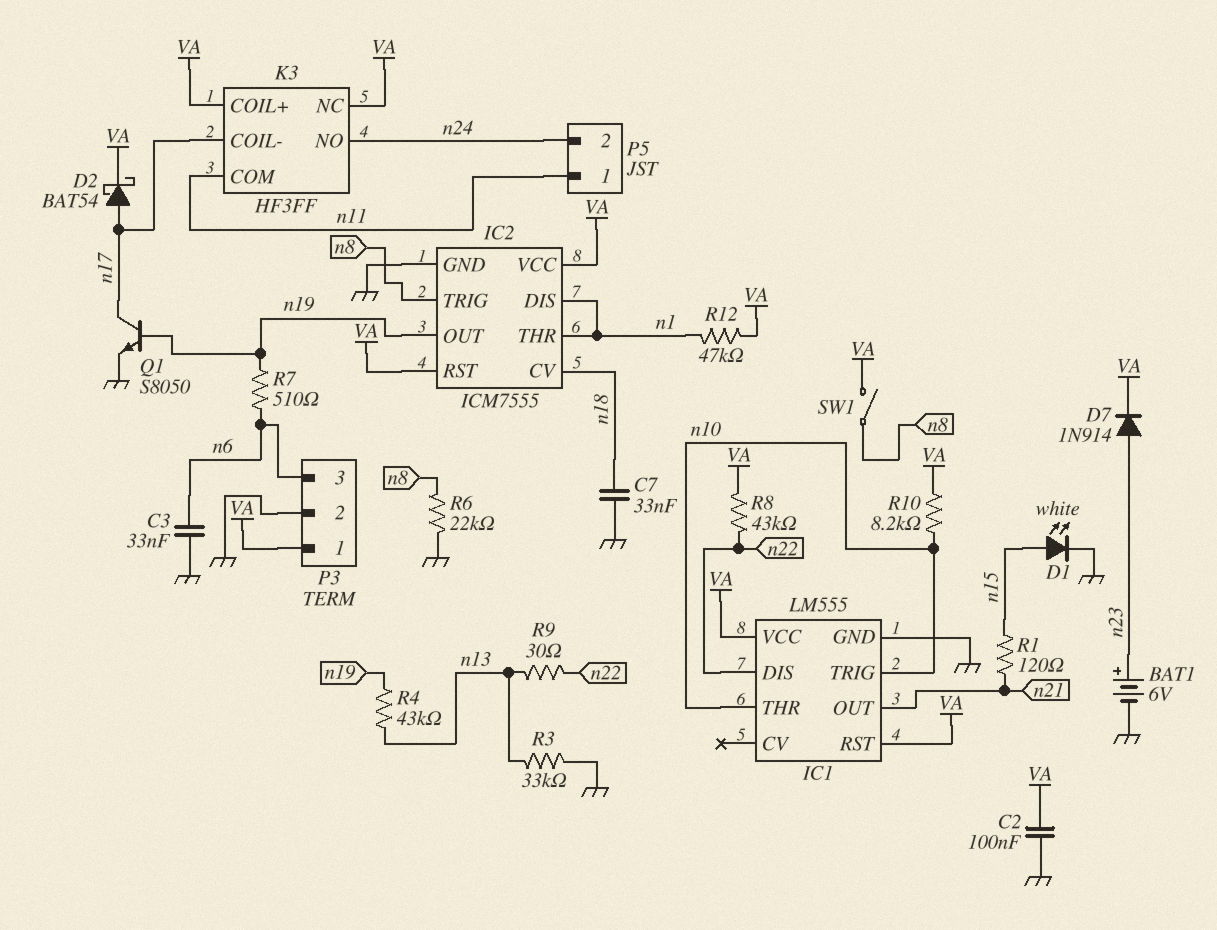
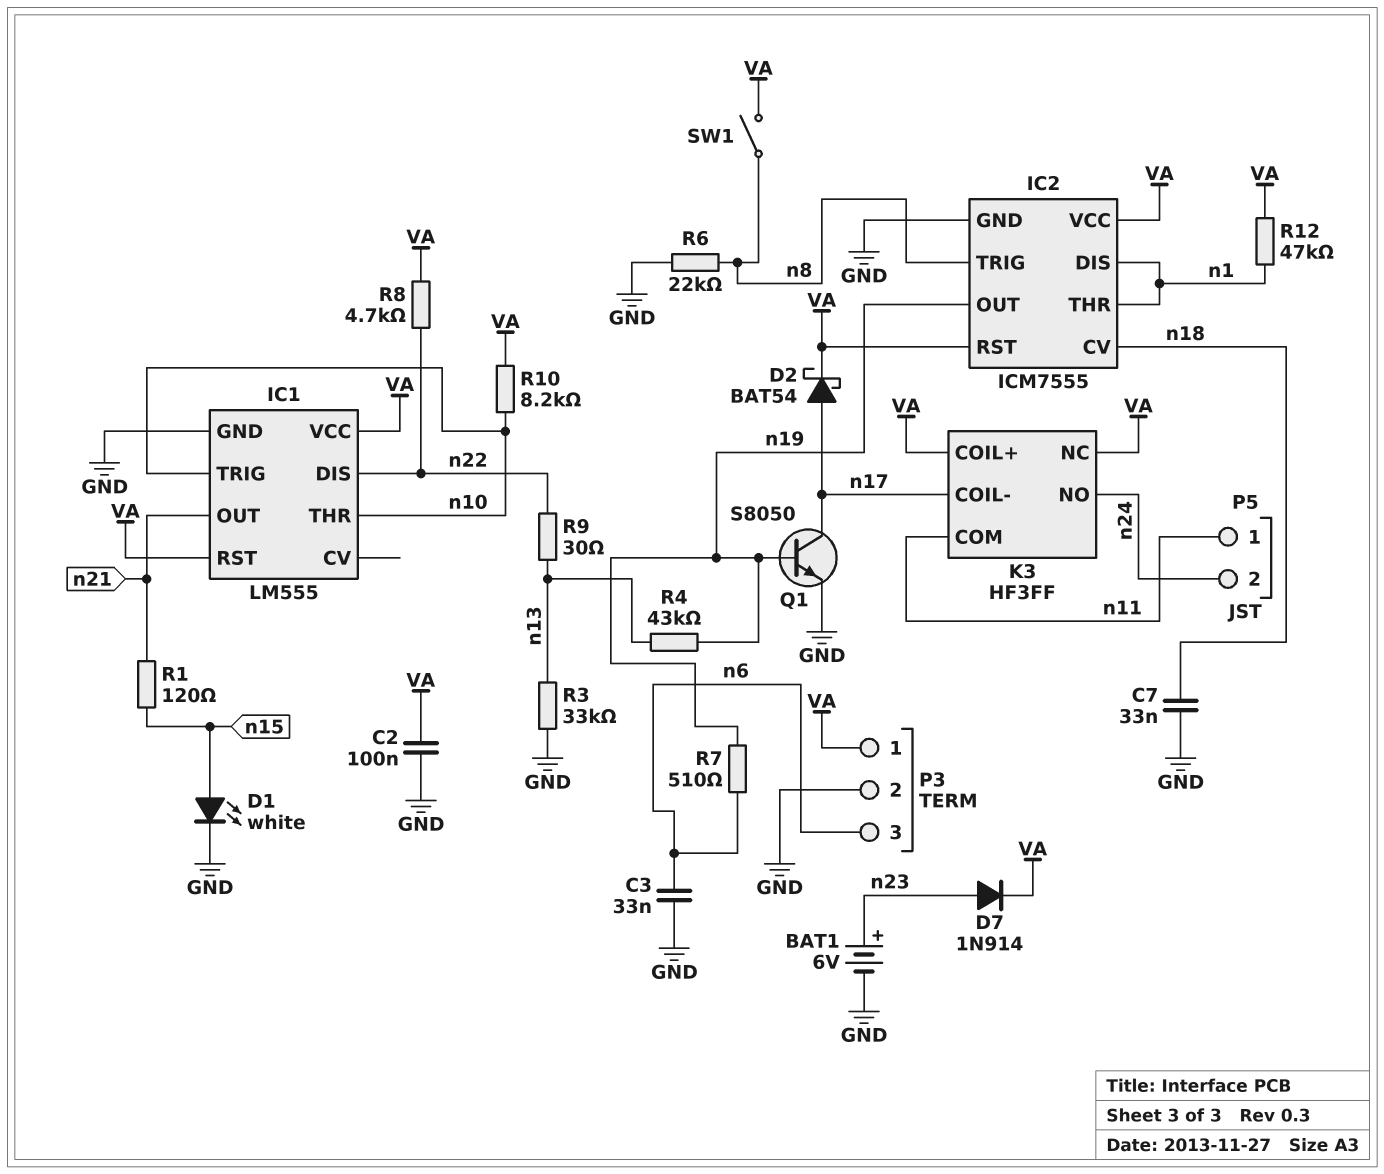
R8: 43k (VA, n22) -> 4.7k (VA, n22)

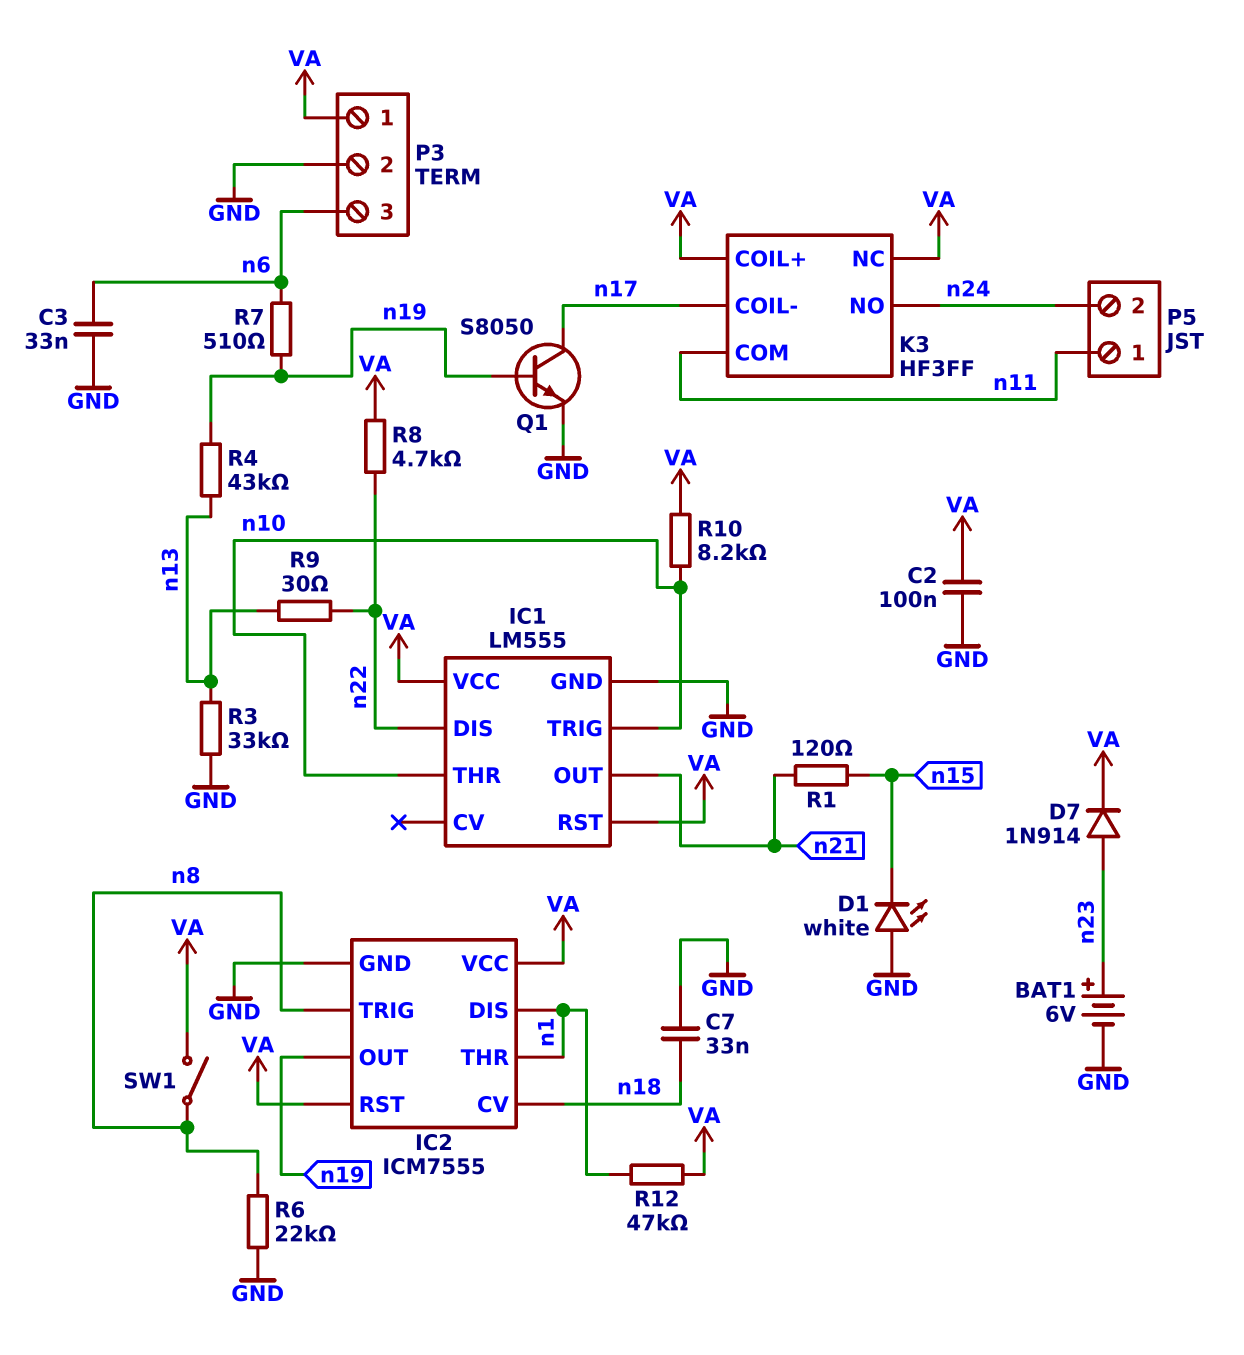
D1: LED white (A n15, K GND) -> LED white (A GND, K n15)
D2: schottky BAT54 (A n17, K VA) -> none

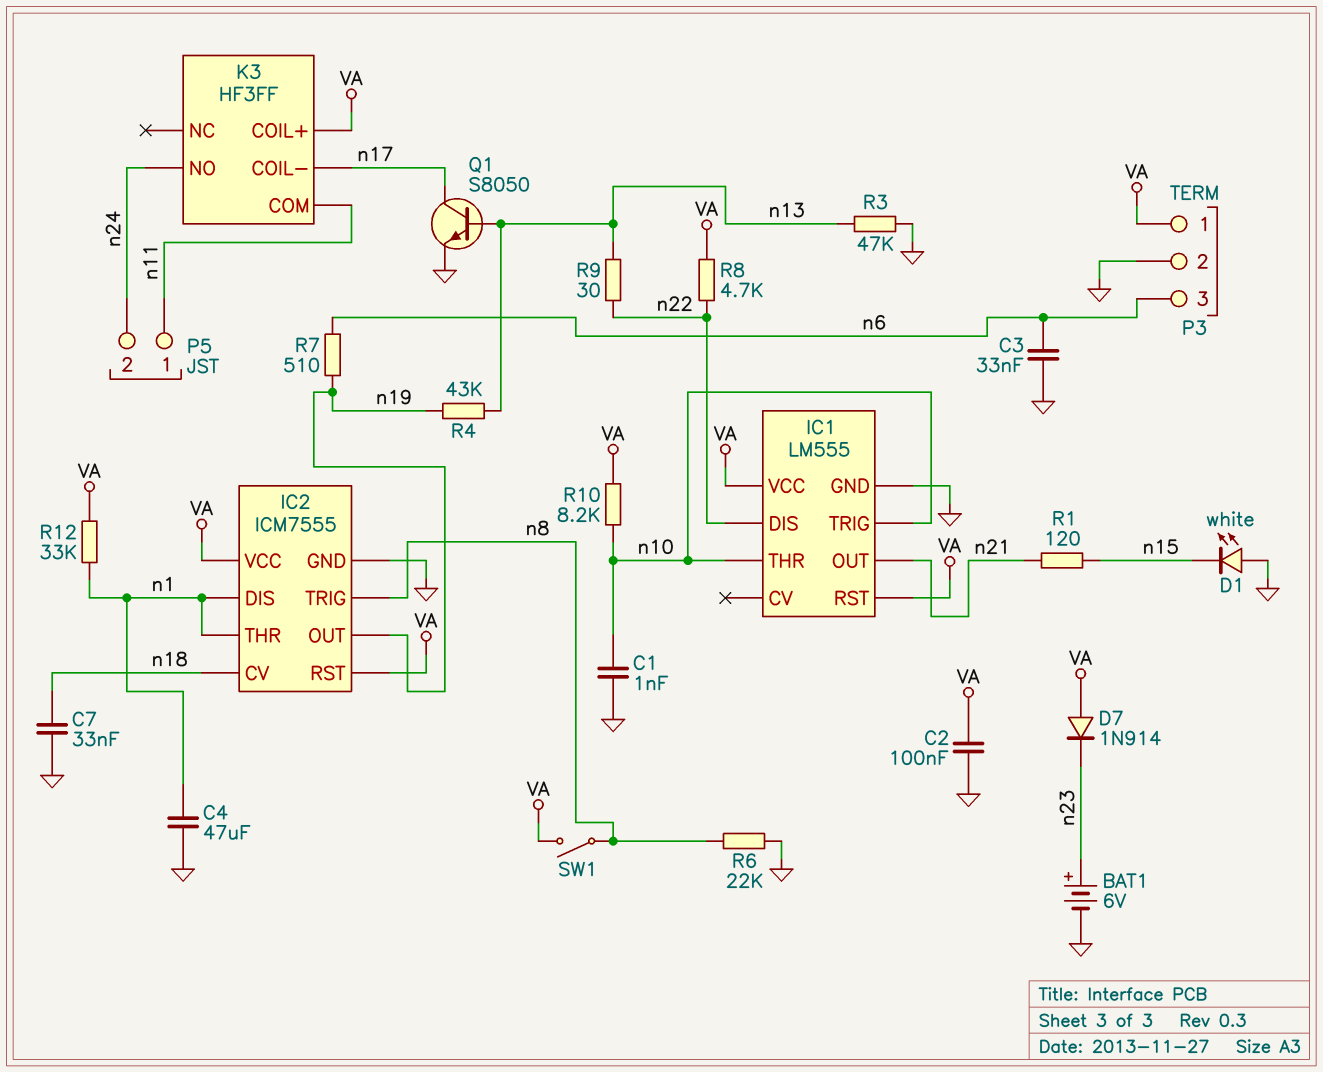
C1: none -> 1nF (GND, n10)
C4: none -> 47uF (GND, n1)
D7: diode 1N914 (A n23, K VA) -> diode 1N914 (A VA, K n23)
K3 pin NC: VA -> none
Q1: NPN S8050 (B n19, C n17, E GND) -> NPN S8050 (B n13, C n17, E GND)
R3: 33k (GND, n13) -> 47k (GND, n13)
R12: 47k (VA, n1) -> 33k (VA, n1)

